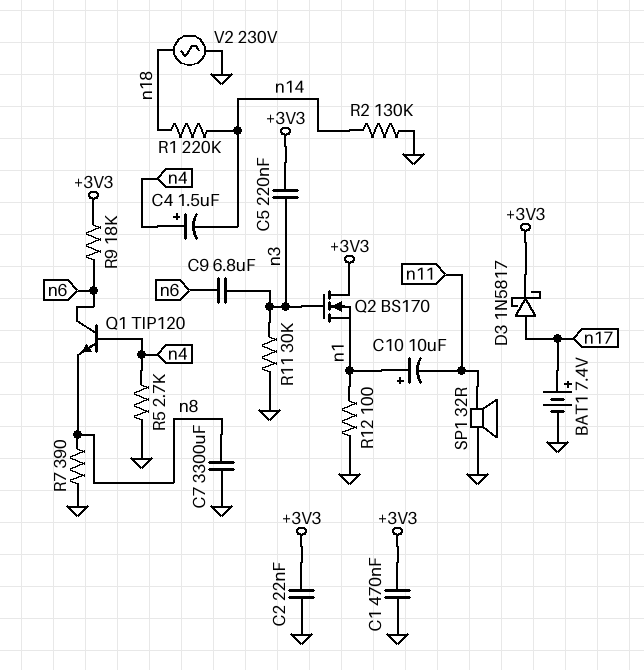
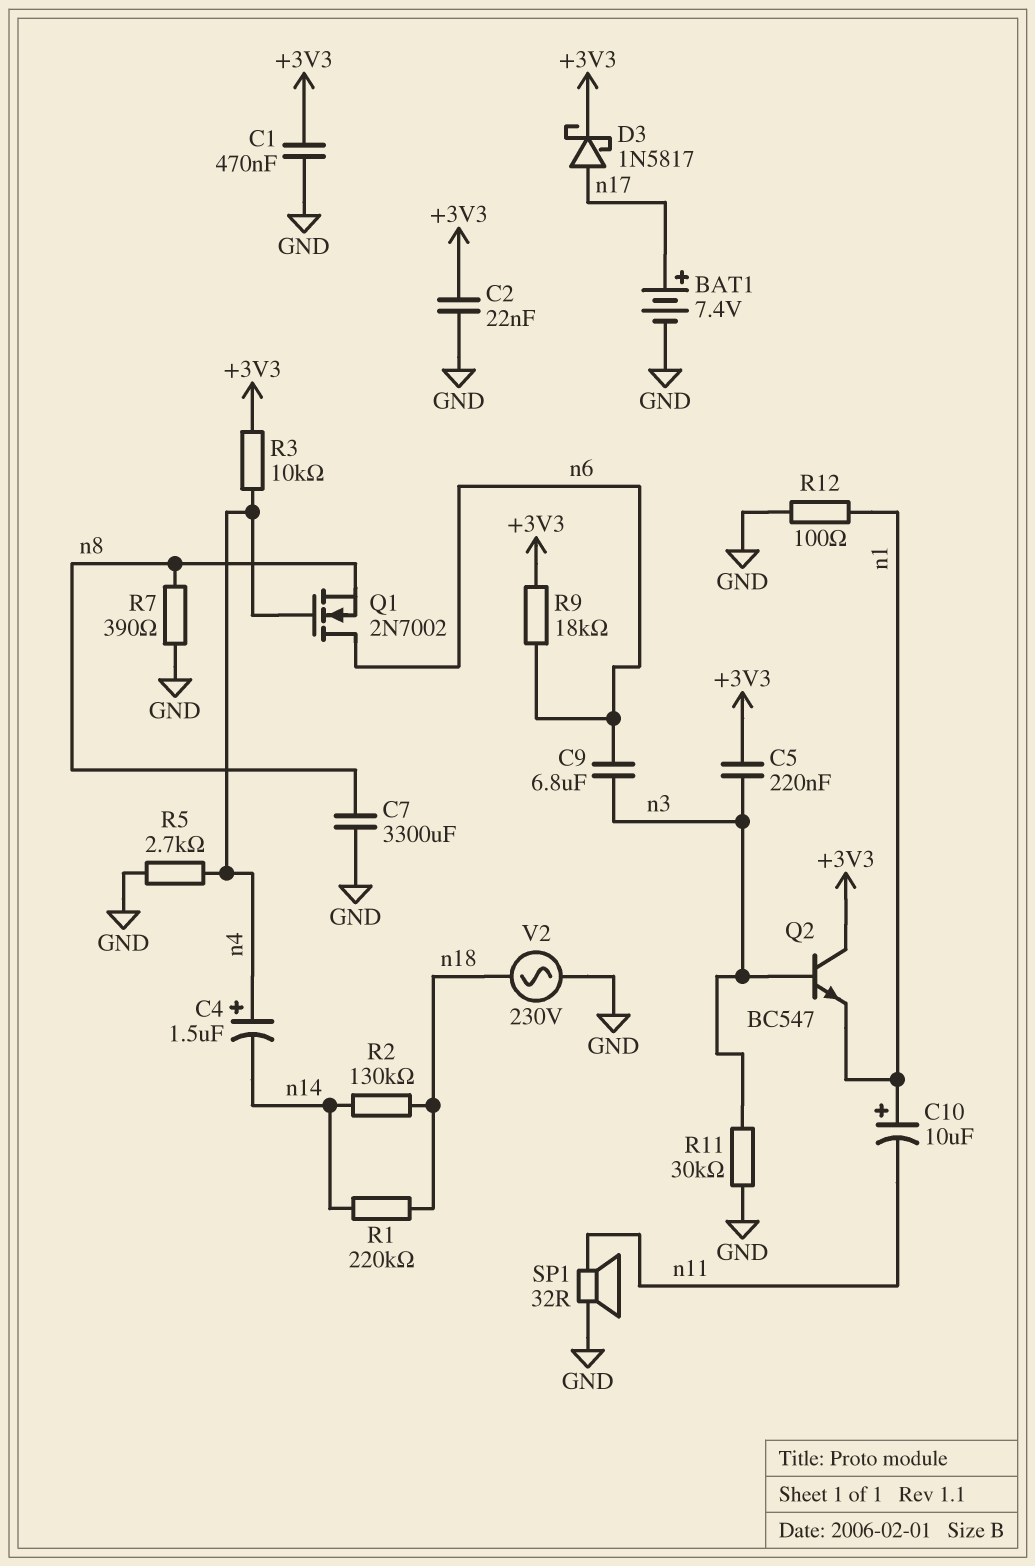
Q1: NPN TIP120 (B n4, C n6, E n8) -> NMOS 2N7002 (G n4, D n6, S n8)
Q2: NMOS BS170 (G n3, D +3V3, S n1) -> NPN BC547 (B n3, C +3V3, E n1)
R2: 130k (GND, n14) -> 130k (n14, n18)
R3: none -> 10k (+3V3, n4)

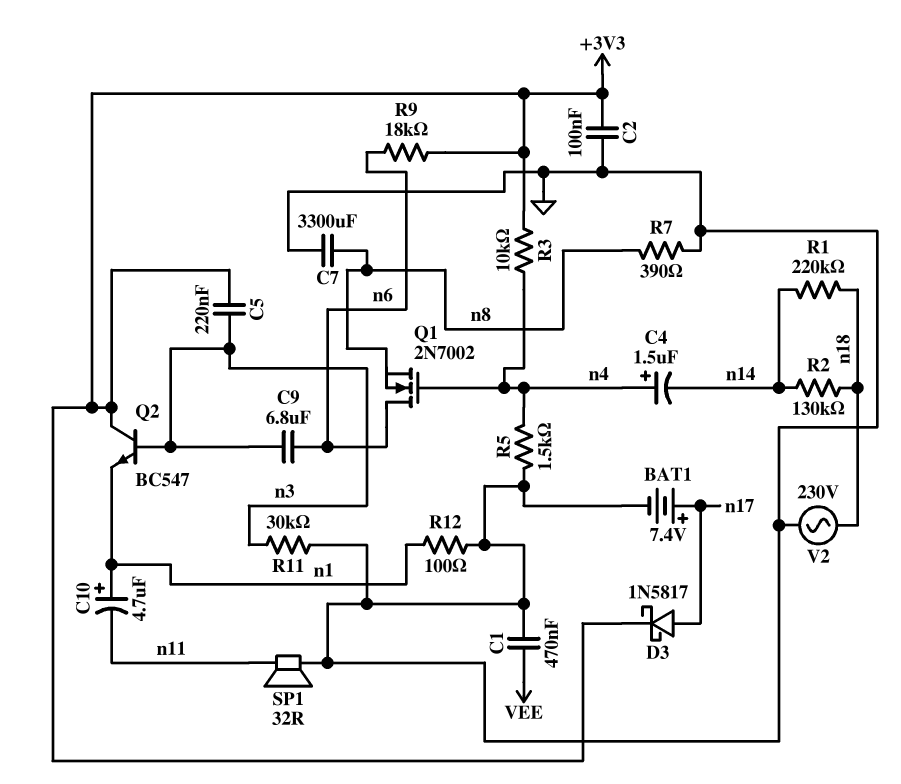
C1: 470nF (+3V3, GND) -> 470nF (GND, VEE)
C2: 22nF (+3V3, GND) -> 100nF (+3V3, GND)
C10: 10uF (plus n1, minus n11) -> 4.7uF (plus n1, minus n11)
R5: 2.7k (GND, n4) -> 1.5k (GND, n4)

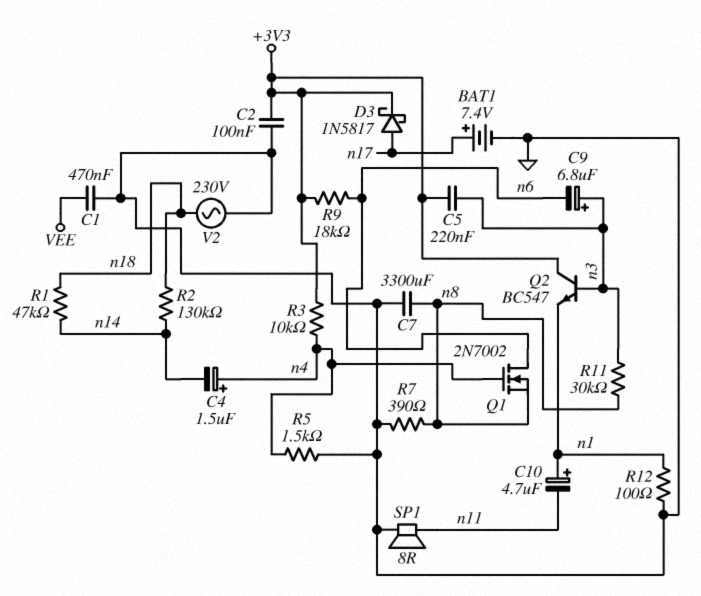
C9: 6.8uF (n3, n6) -> 6.8uF (plus n3, minus n6)
R1: 220k (n14, n18) -> 47k (n14, n18)
R11: 30k (GND, n3) -> 30k (n3, n8)
SP1: speaker 32R (GND, n11) -> speaker 8R (GND, n11)

